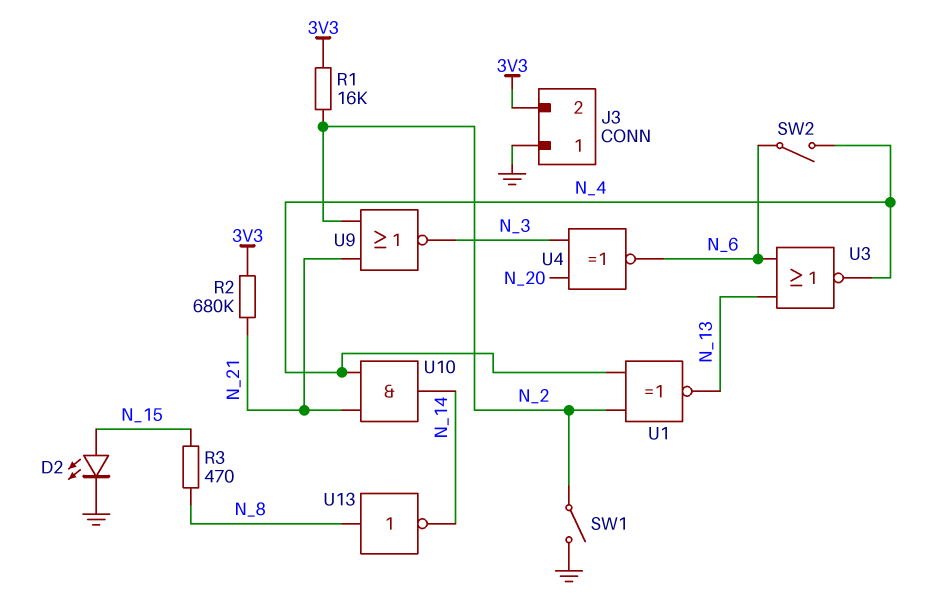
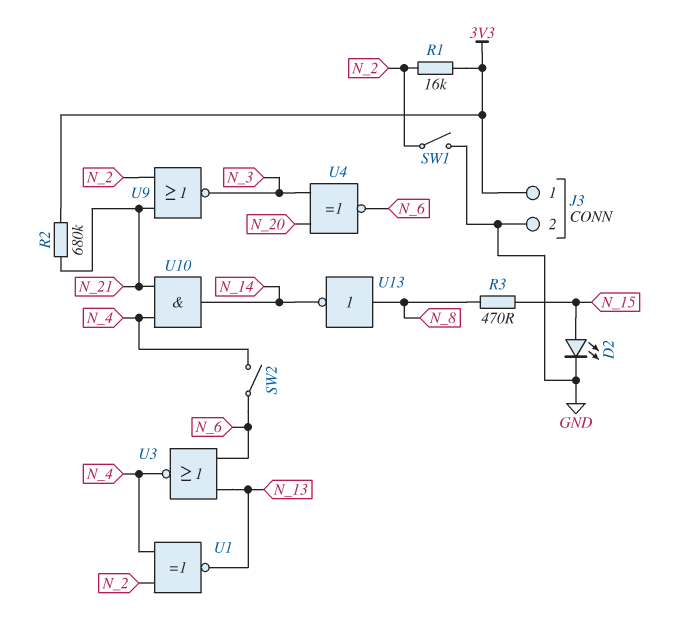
J3 pin 1: GND -> 3V3
J3 pin 2: 3V3 -> GND

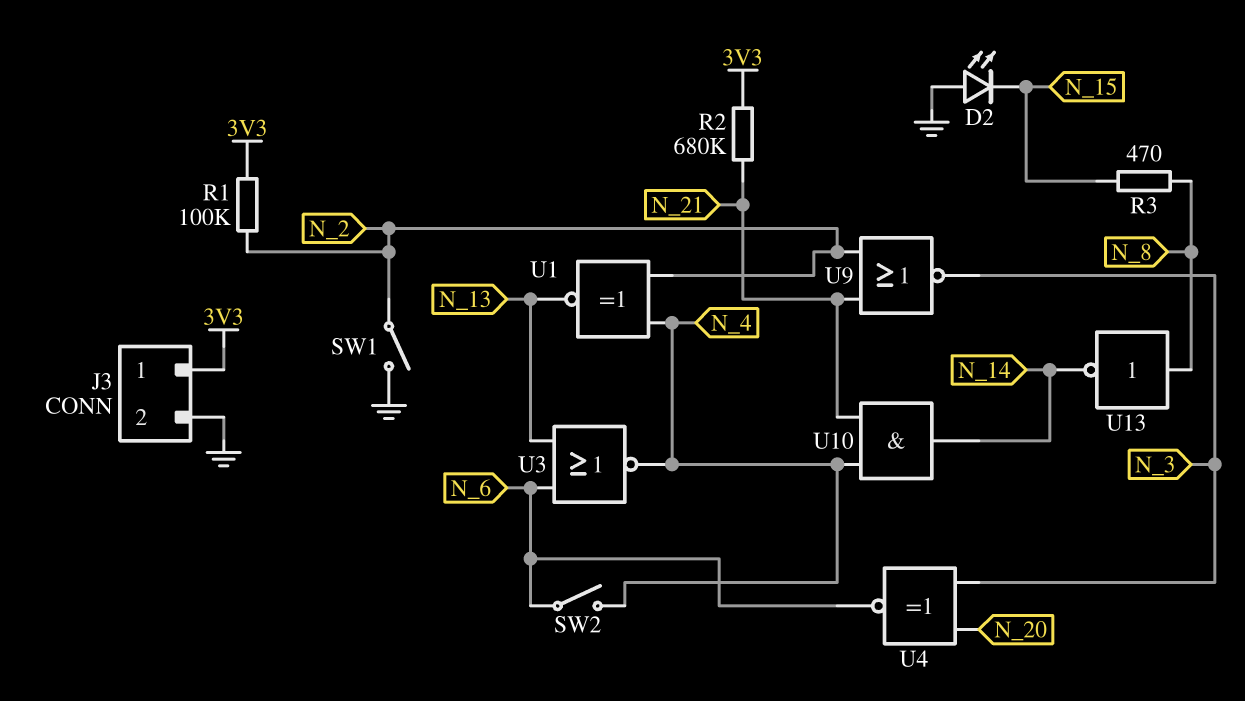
D2: LED (A N_15, K GND) -> LED (A GND, K N_15)
R1: 16k (3V3, N_2) -> 100k (3V3, N_2)

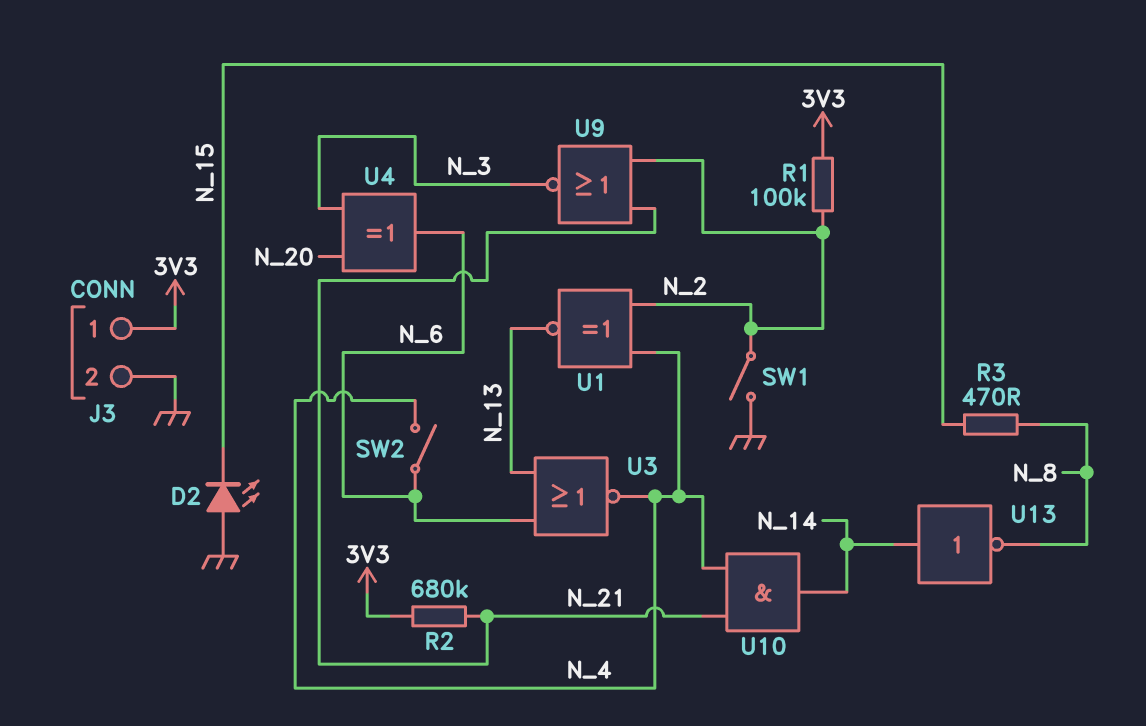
U4: XNOR (in N_3, in N_20, out N_6) -> XOR (in N_3, in N_20, out N_6)
U13: NOT (in N_8, out N_14) -> NOT (in N_14, out N_8)

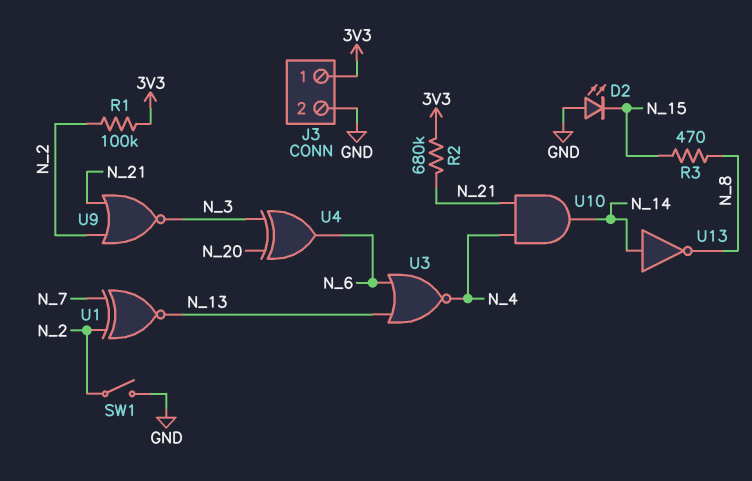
SW2: switch (N_4, N_6) -> none
U1: XNOR (in N_2, in N_4, out N_13) -> XNOR (in N_2, in N_7, out N_13)

